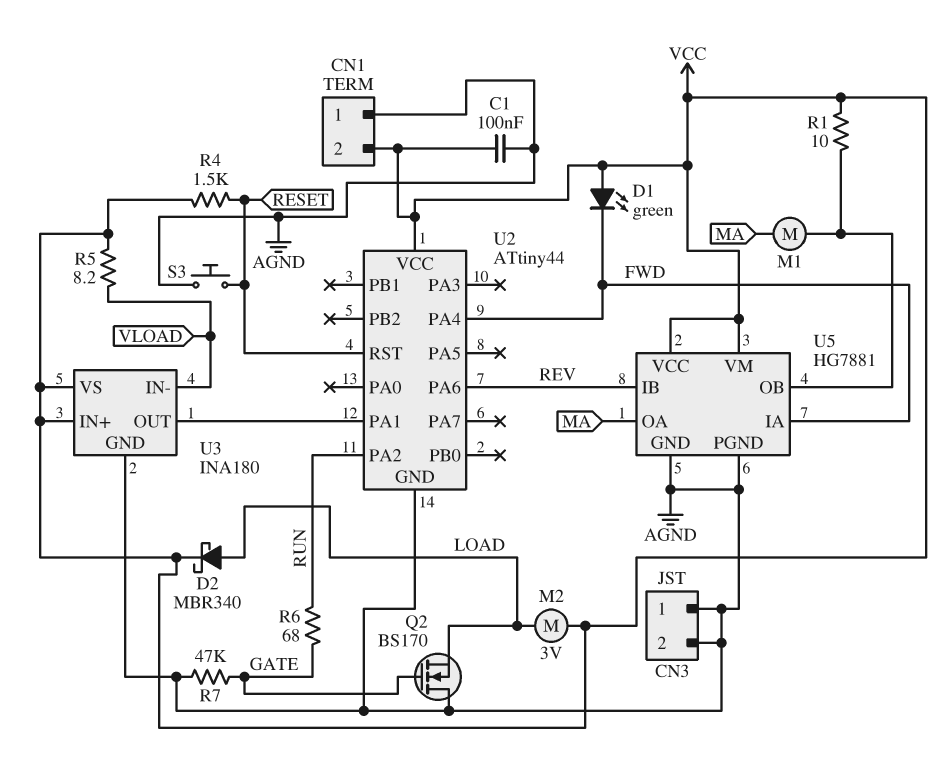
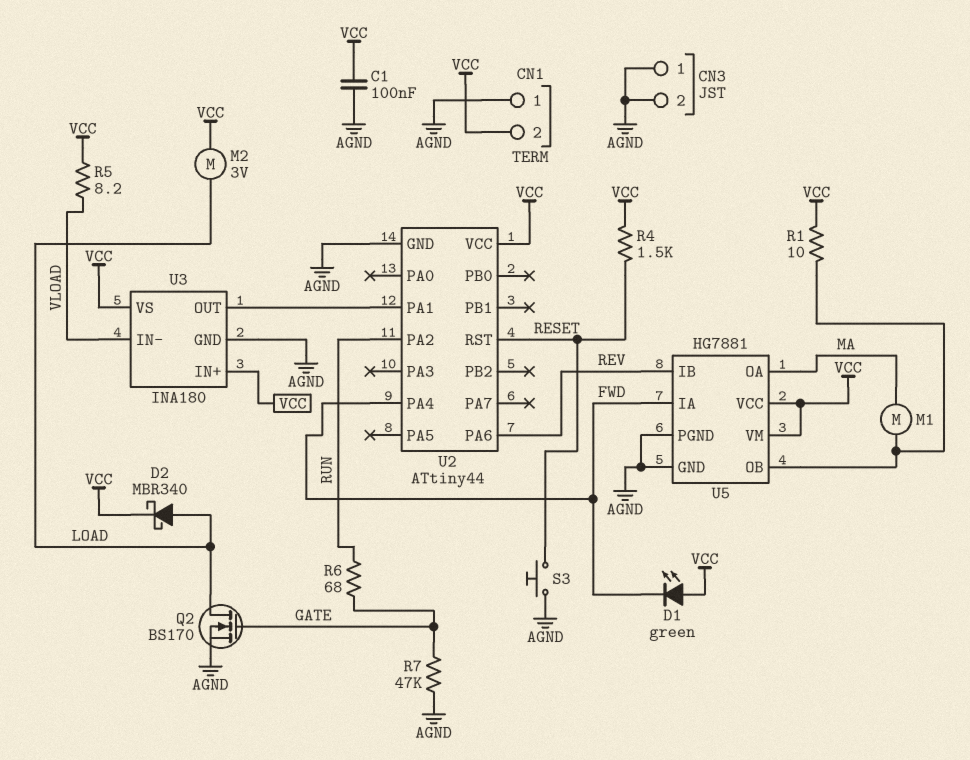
Q2: NMOS BS170 (G GATE, D AGND, S LOAD) -> NMOS BS170 (G GATE, D LOAD, S AGND)

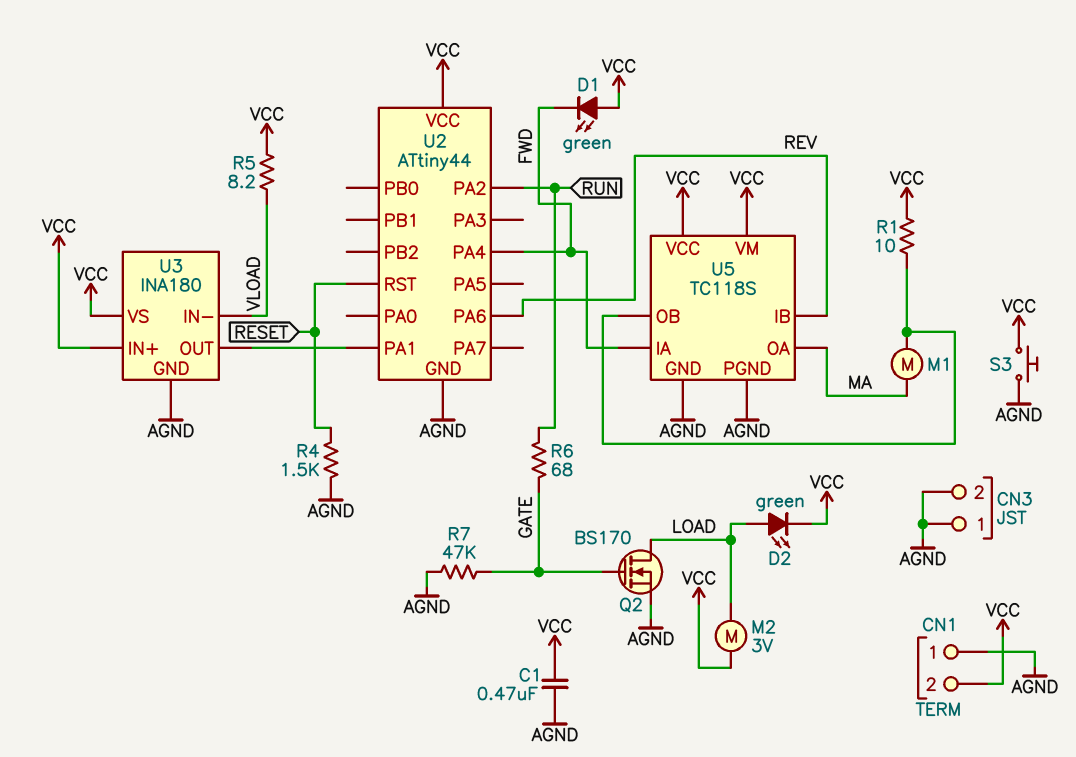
C1: 100nF (AGND, VCC) -> 470nF (AGND, VCC)
D2: schottky MBR340 (A LOAD, K VCC) -> LED green (A LOAD, K VCC)
R4: 1.5k (RESET, VCC) -> 1.5k (AGND, RESET)
S3: button (AGND, RESET) -> button (AGND, VCC)
U5: HG7881 -> TC118S

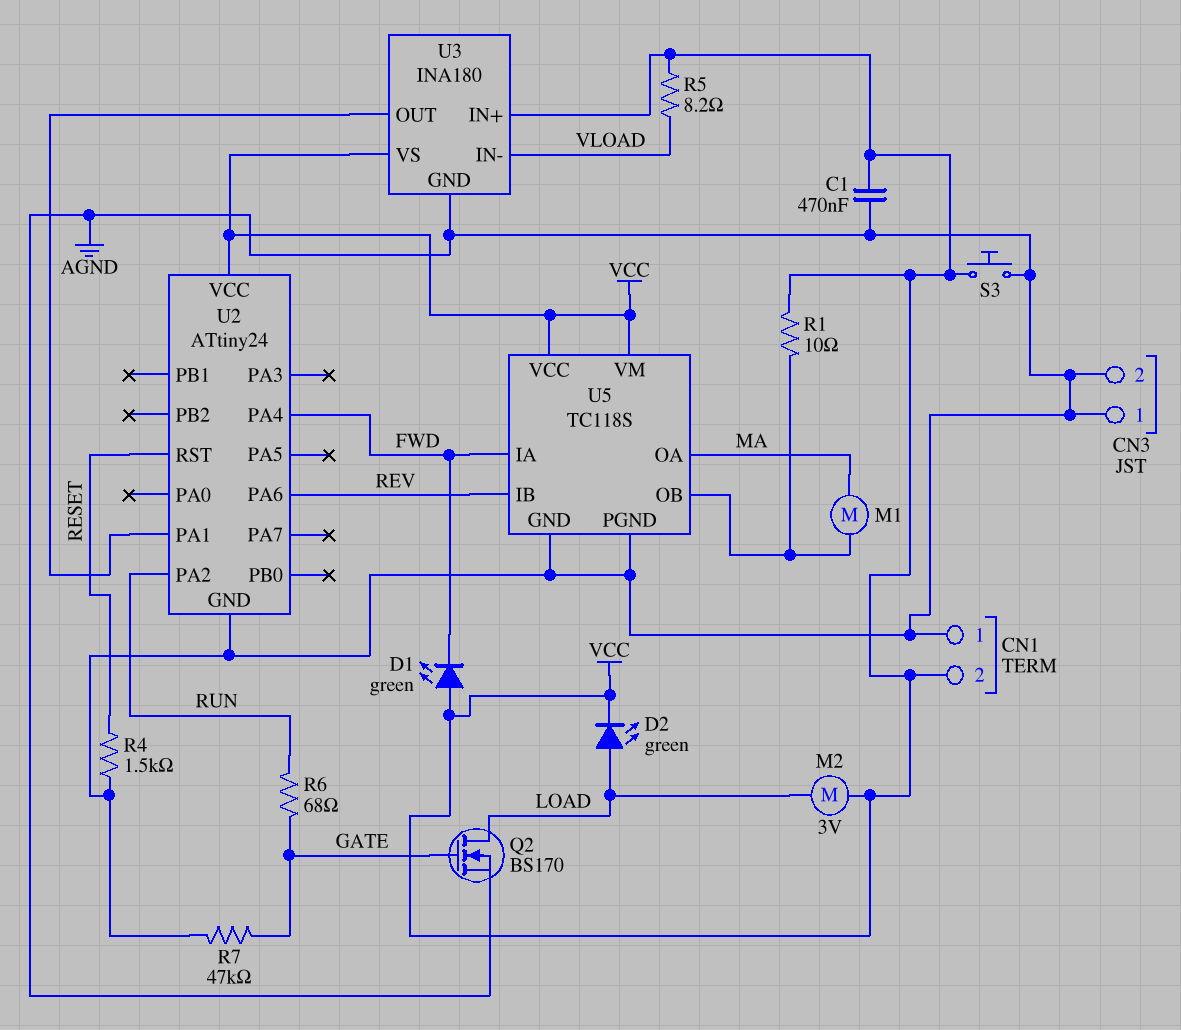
U2: ATtiny44 -> ATtiny24

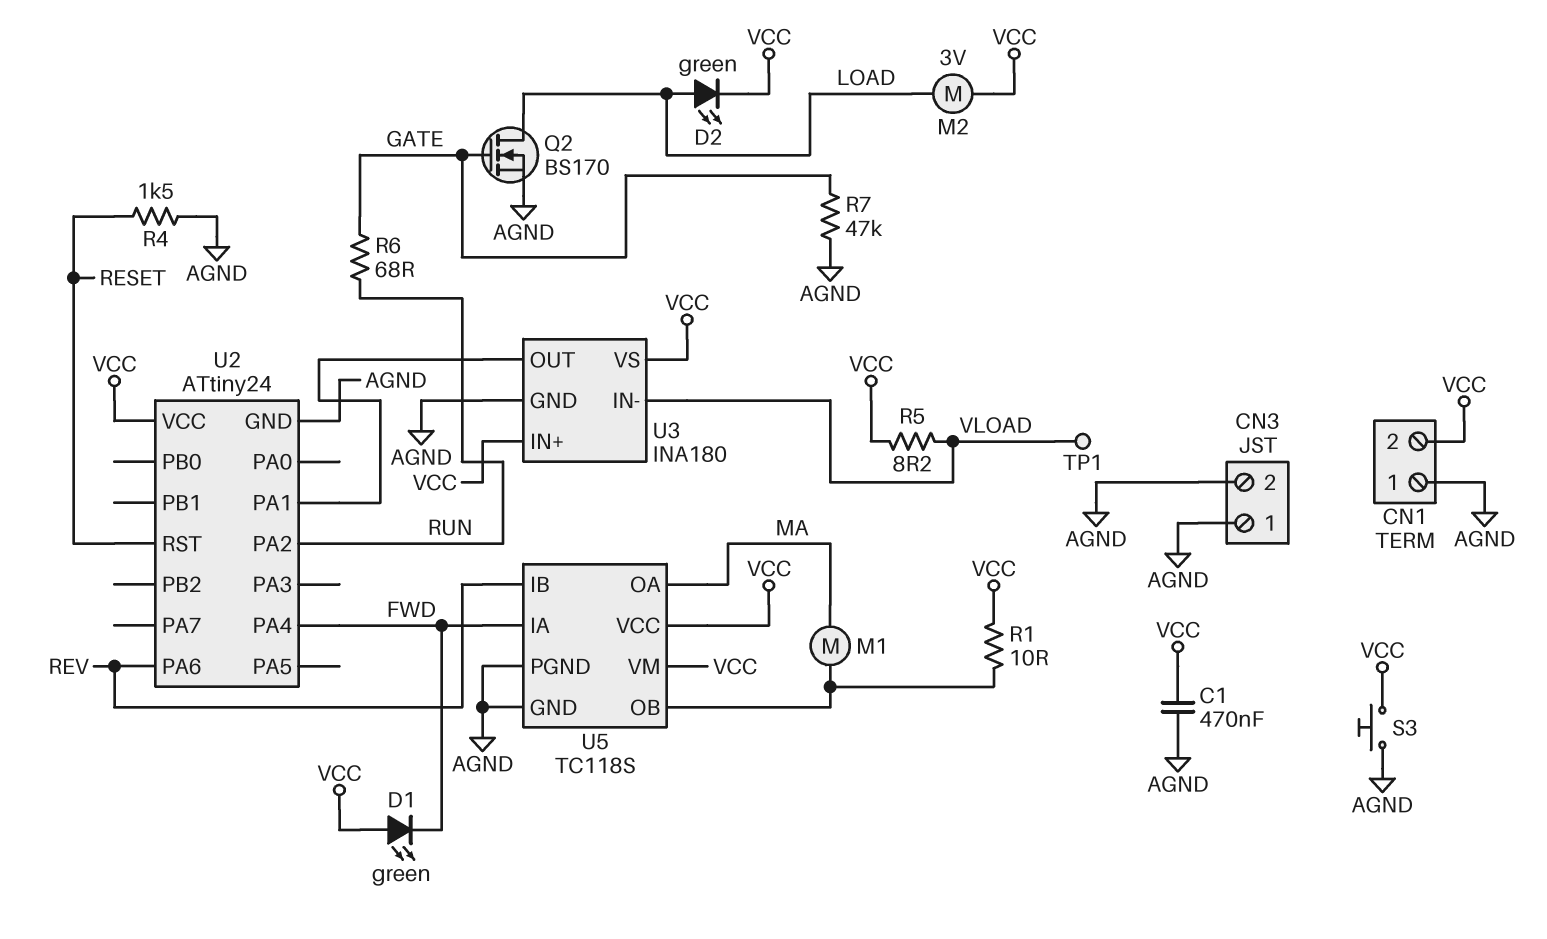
TP1: none -> test point (VLOAD)

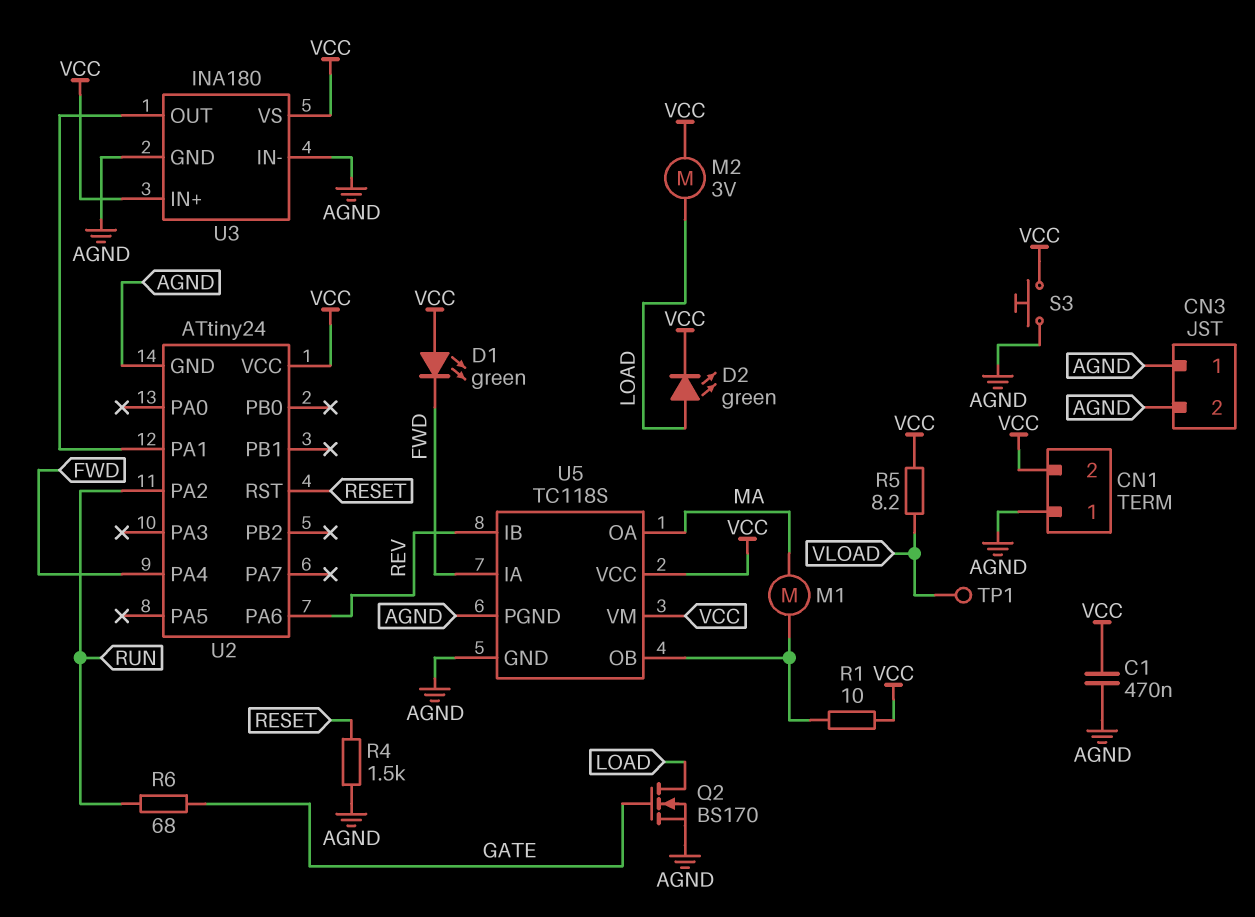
R7: 47k (AGND, GATE) -> none
U3 pin IN-: VLOAD -> AGND

